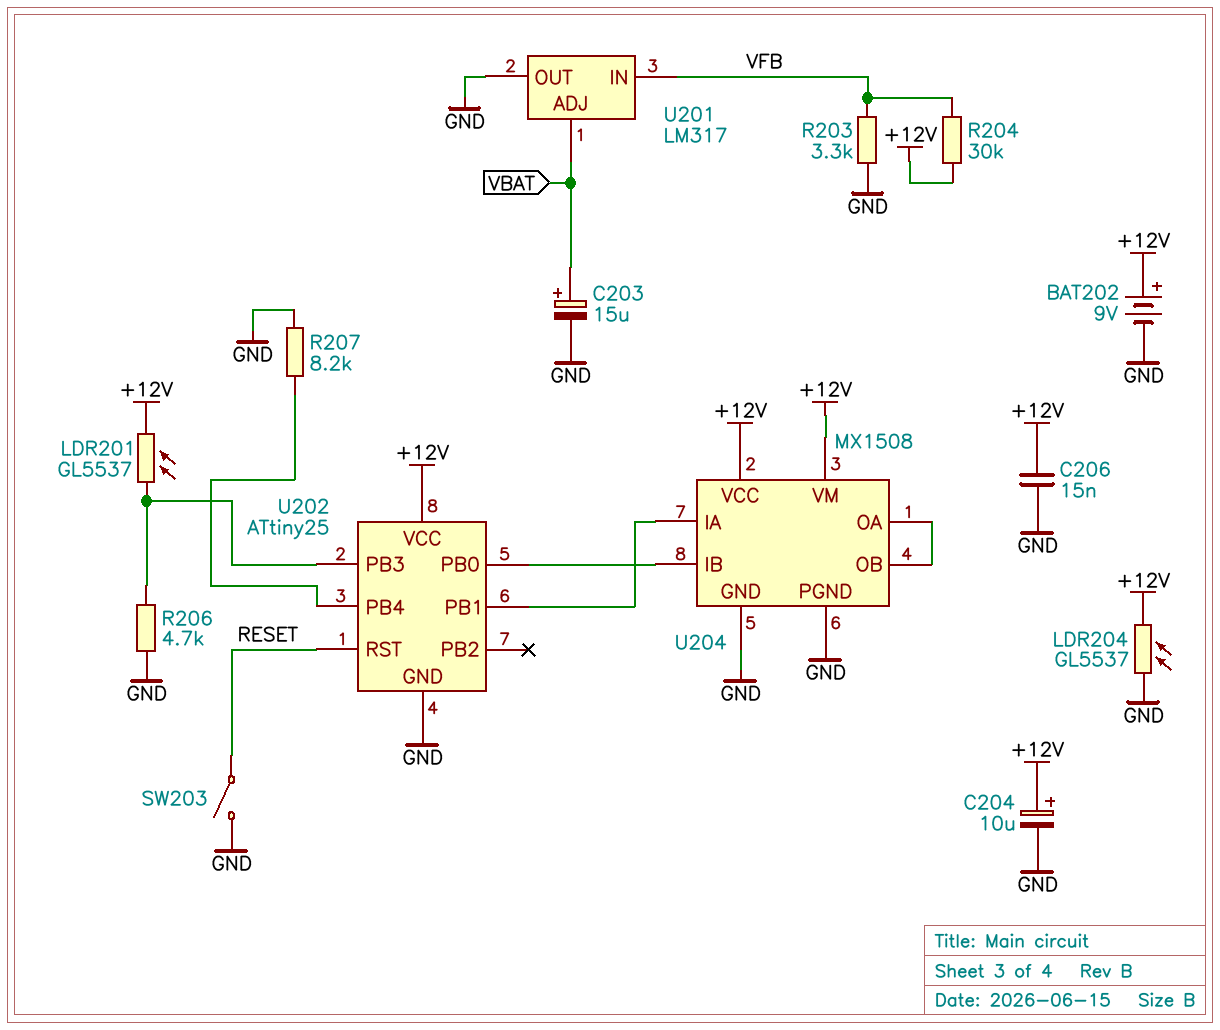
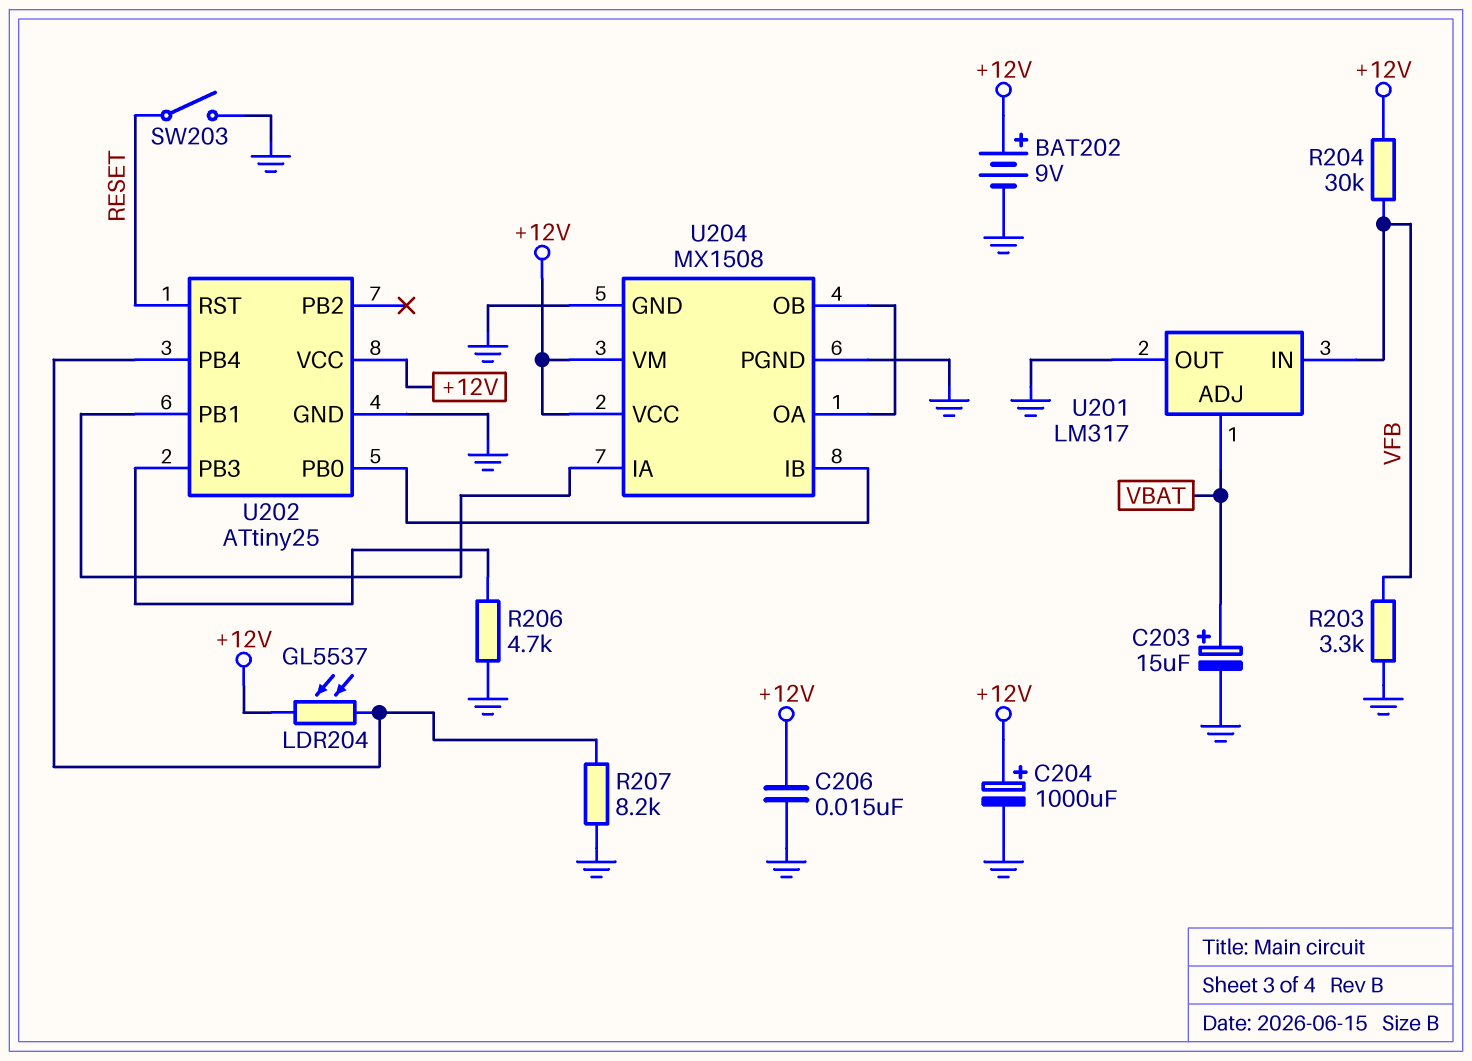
C204: 10uF (plus +12V, minus GND) -> 1000uF (plus +12V, minus GND)
LDR201: GL5537 (+12V, U202/PB3) -> none
LDR204: GL5537 (+12V, GND) -> GL5537 (+12V, U202/PB4)

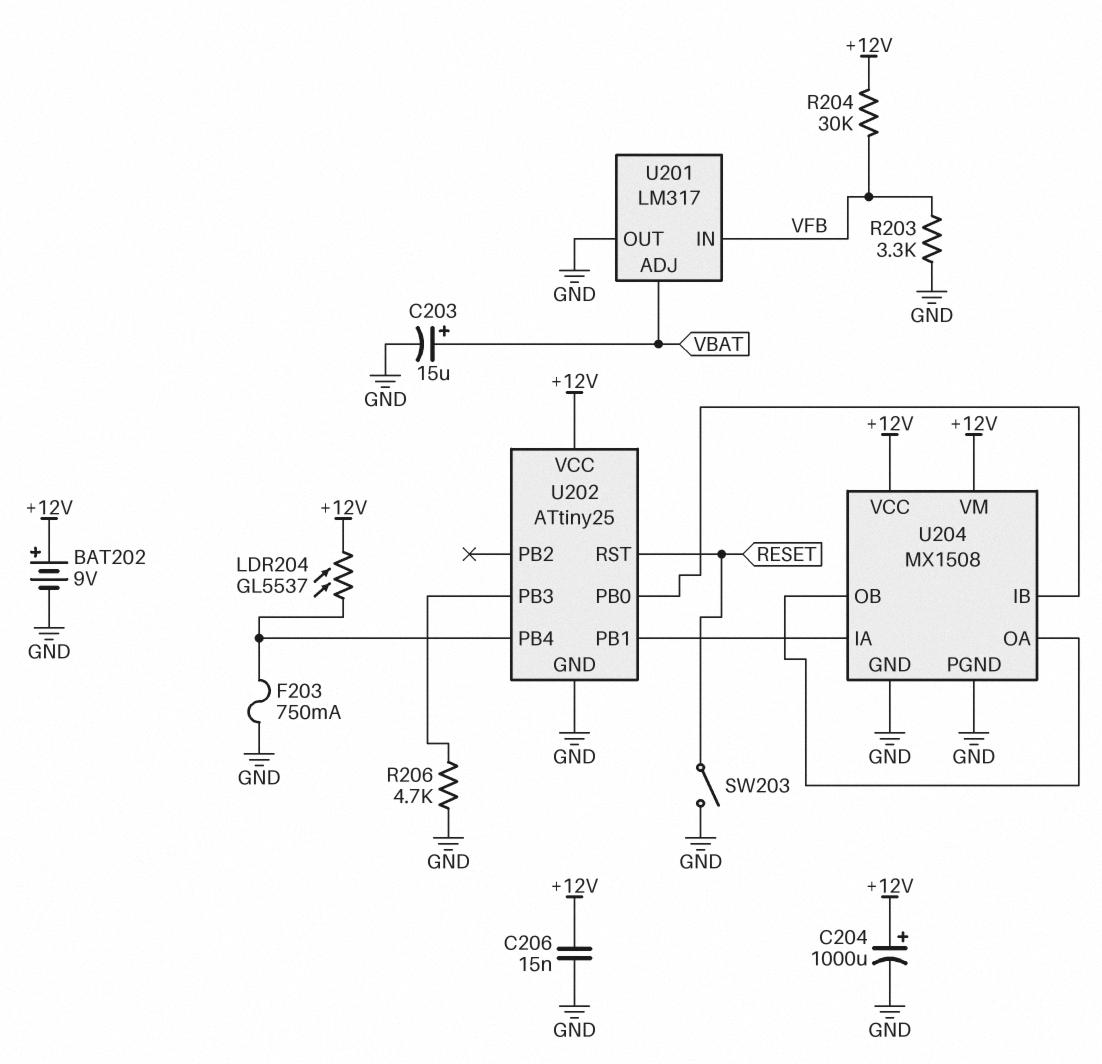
F203: none -> 750mA (GND, U202/PB4)
R207: 8.2k (GND, U202/PB4) -> none

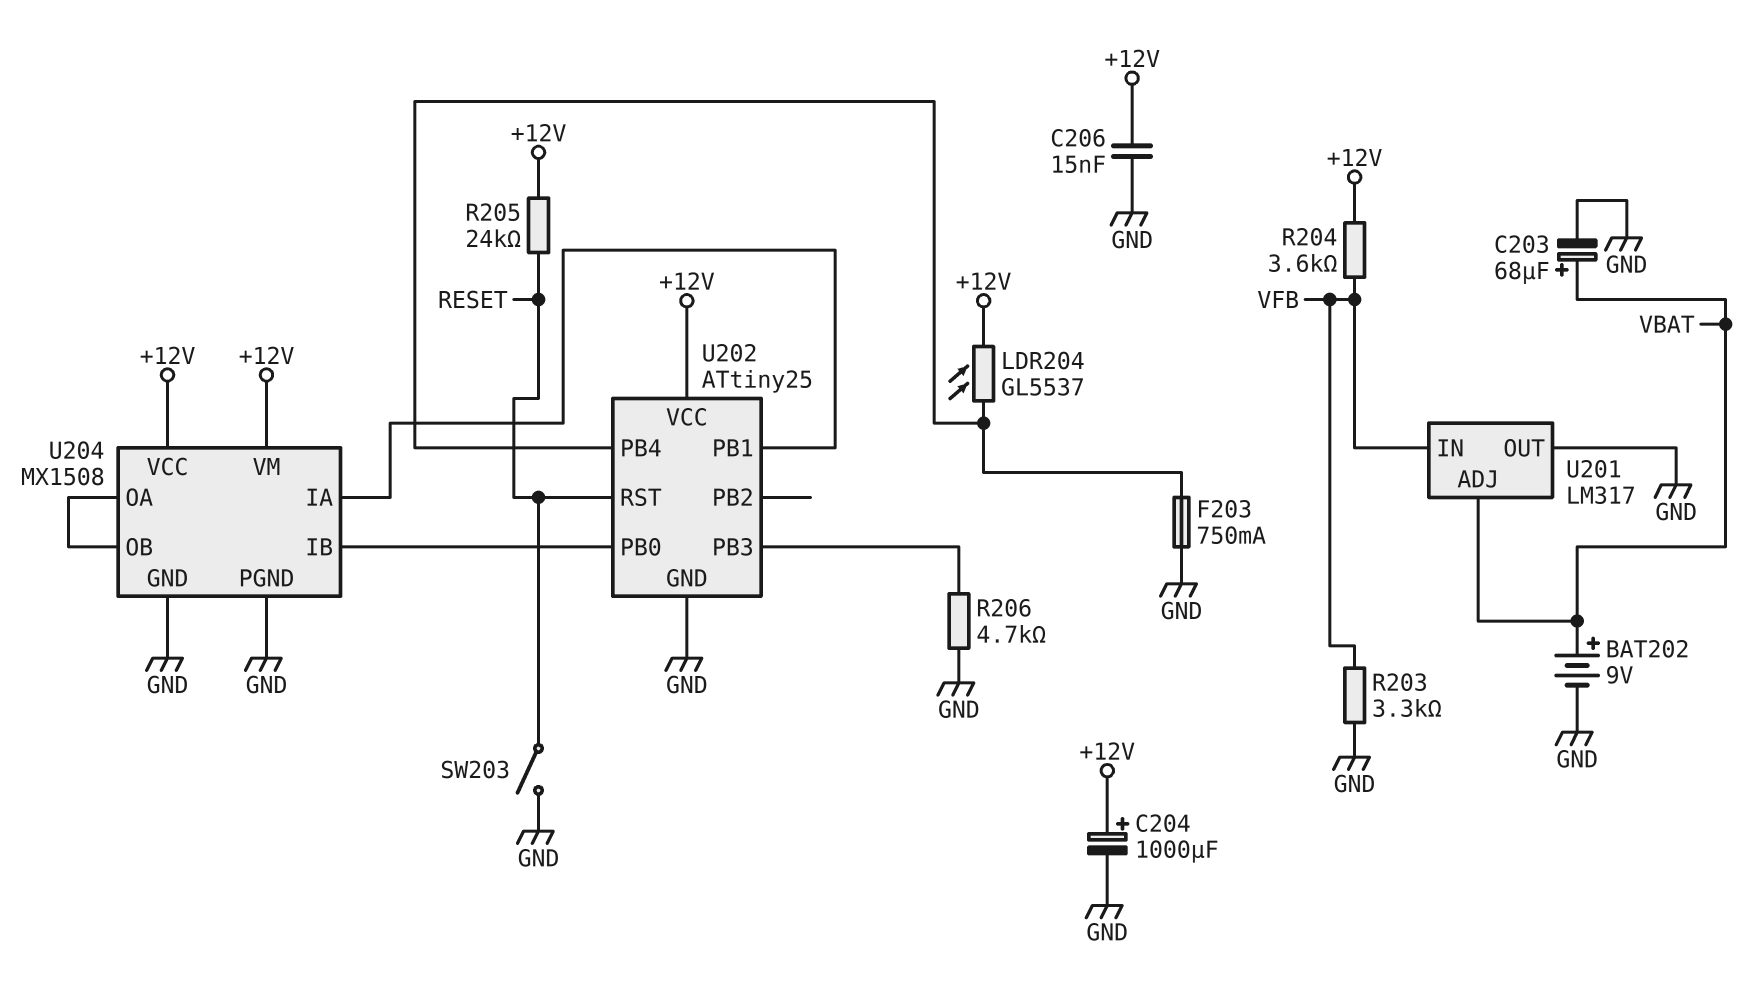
BAT202: 9V (plus +12V, minus GND) -> 9V (plus VBAT, minus GND)
C203: 15uF (plus VBAT, minus GND) -> 68uF (plus VBAT, minus GND)
R204: 30k (+12V, VFB) -> 3.6k (+12V, VFB)
R205: none -> 24k (+12V, RESET)

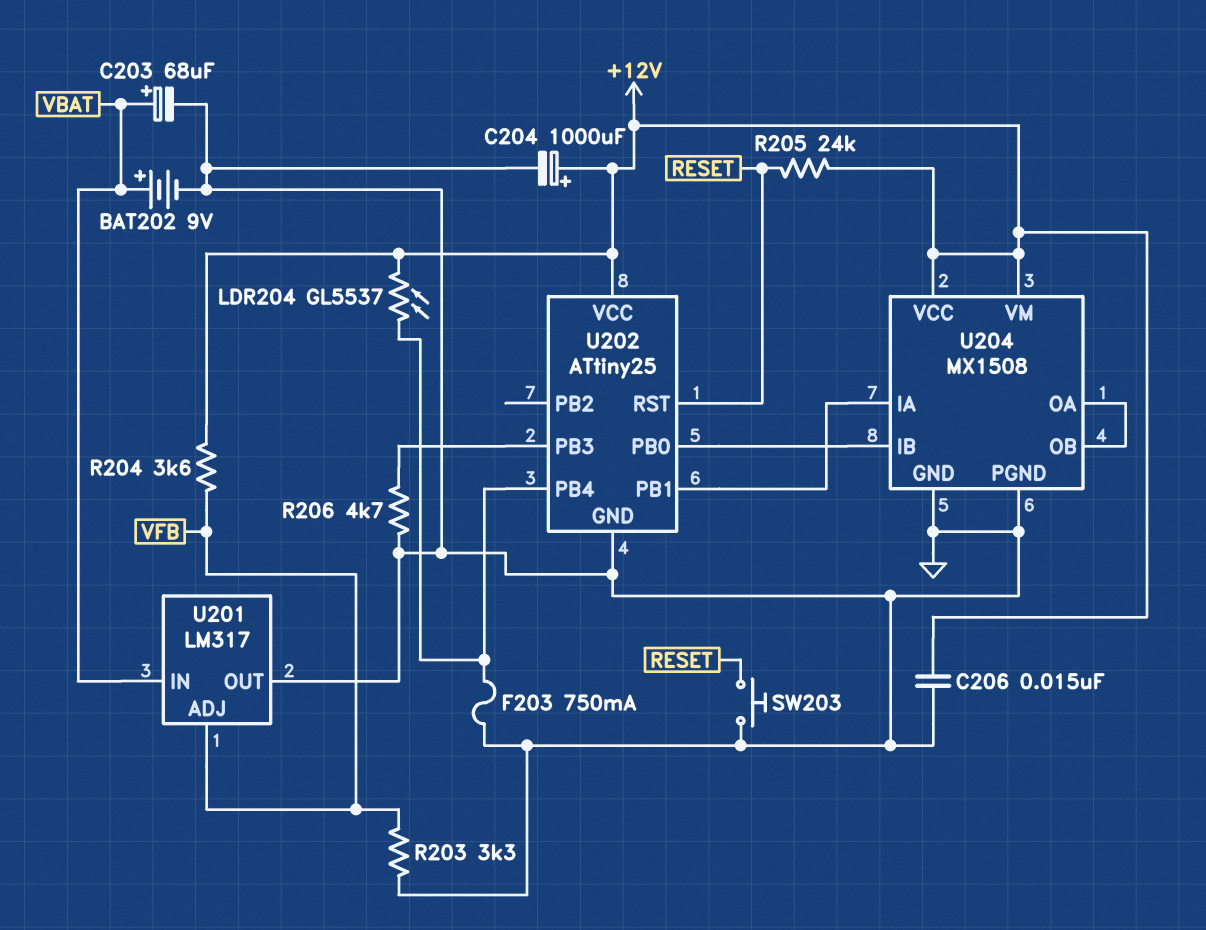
SW203: switch (GND, RESET) -> button (GND, RESET)
U201 pin ADJ: VBAT -> VFB
U201 pin IN: VFB -> VBAT

